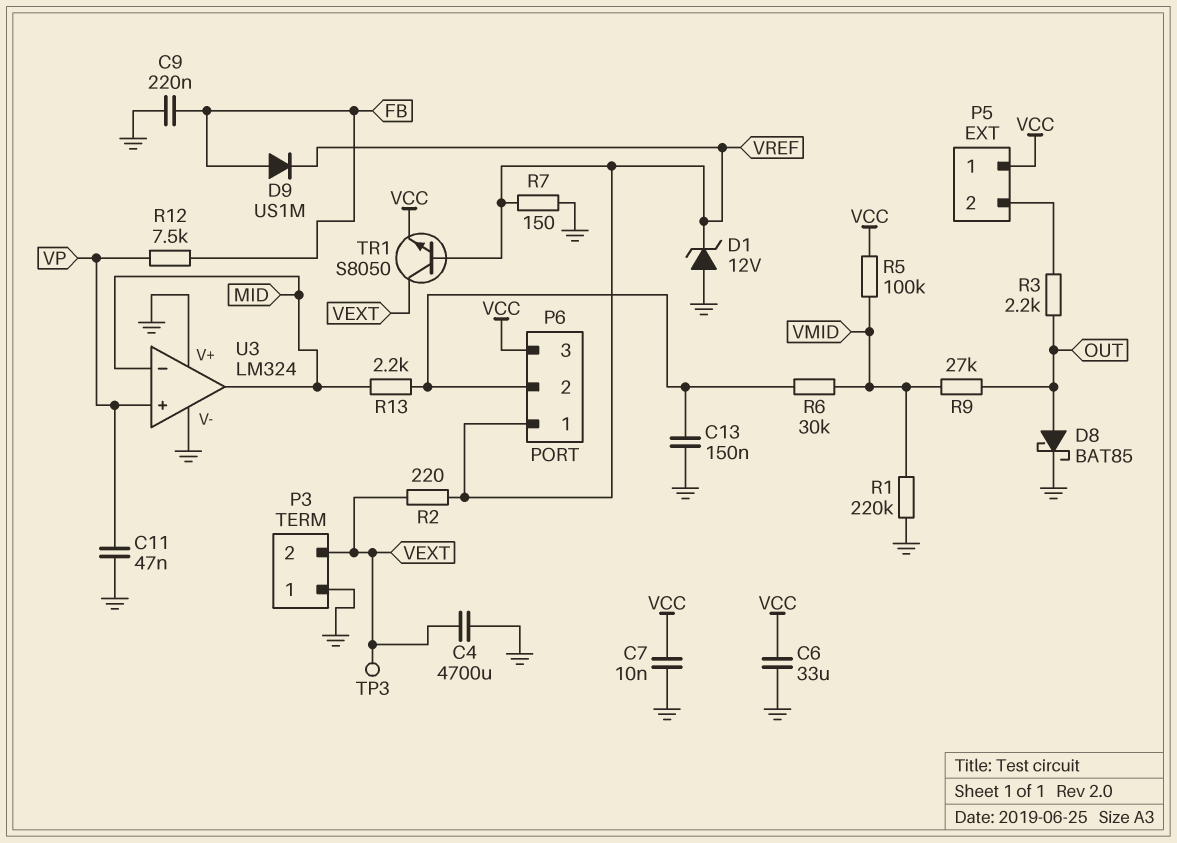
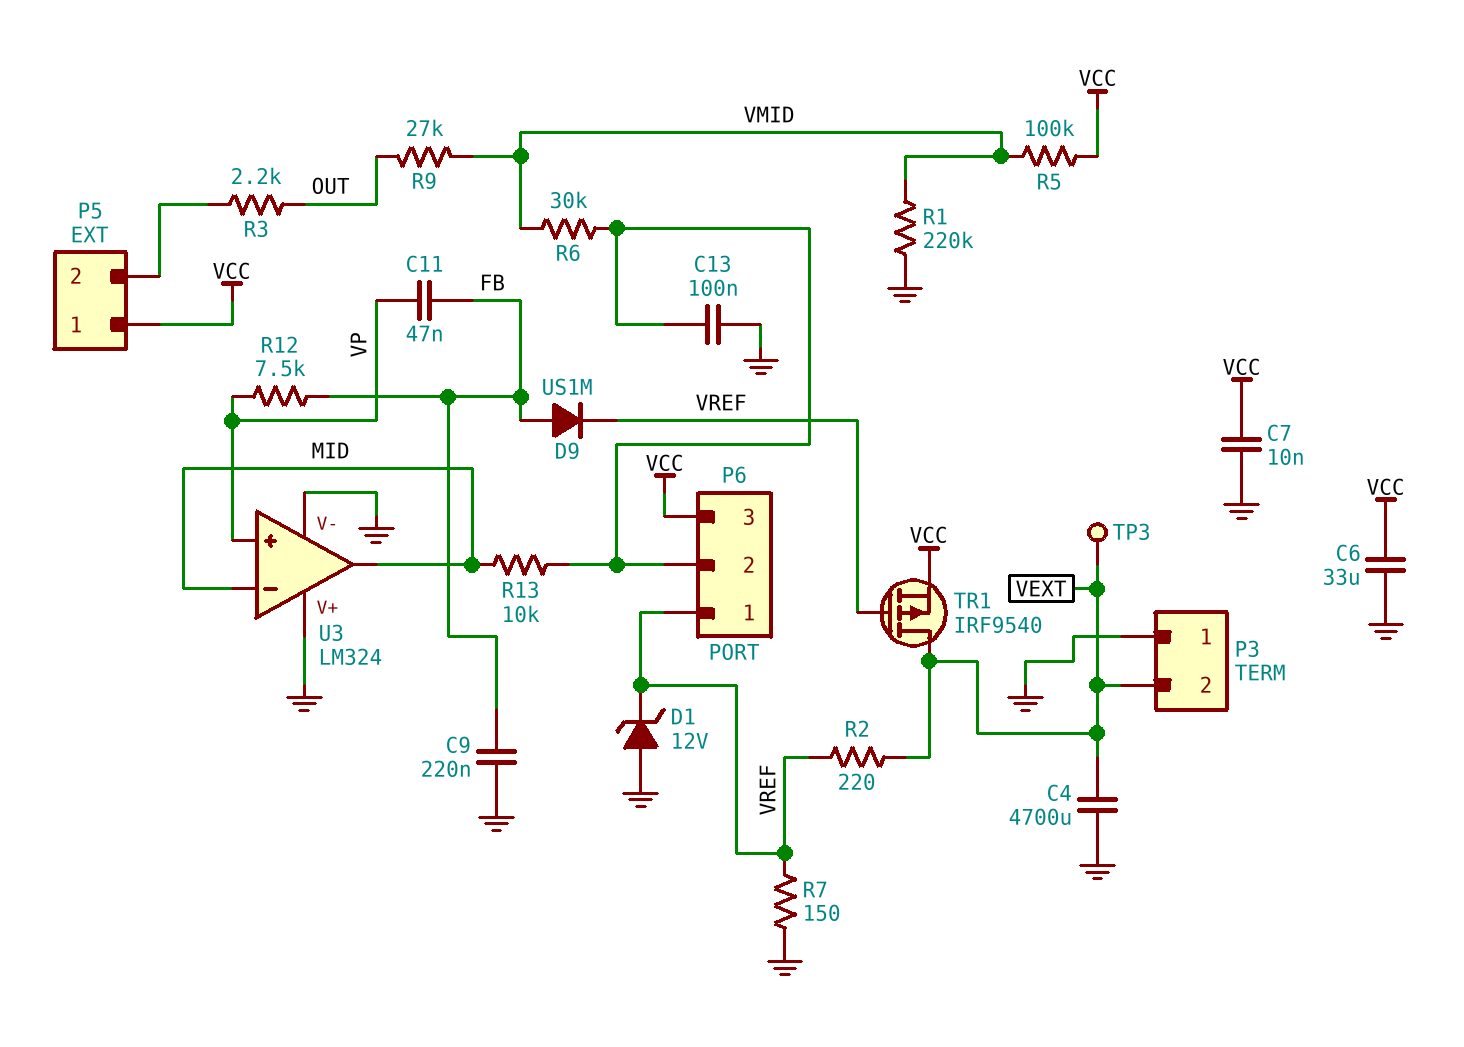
C11: 47nF (GND, VP) -> 47nF (FB, VP)
C13: 150nF (GND, P6/2) -> 100nF (GND, P6/2)
D8: schottky BAT85 (A OUT, K GND) -> none
R13: 2.2k (MID, P6/2) -> 10k (MID, P6/2)
TR1: NPN S8050 (B VREF, C VEXT, E VCC) -> PMOS IRF9540 (G VREF, D VEXT, S VCC)

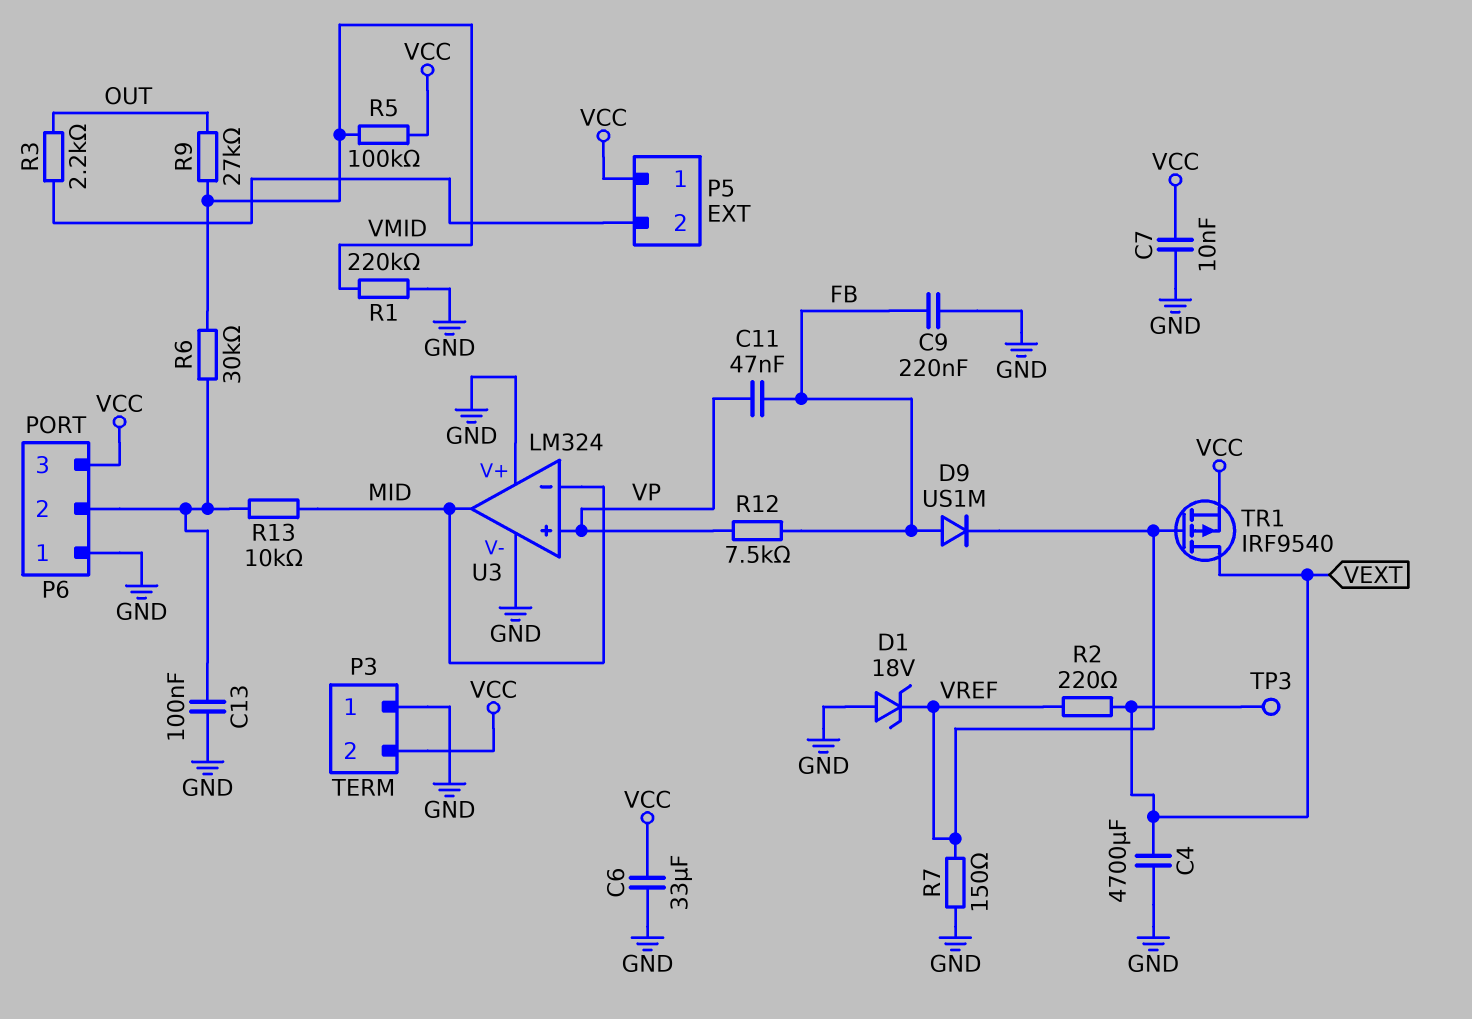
D1: zener 12V (A GND, K VREF) -> zener 18V (A GND, K VREF)
P3 pin 2: VEXT -> VCC
P6 pin 1: VREF -> GND

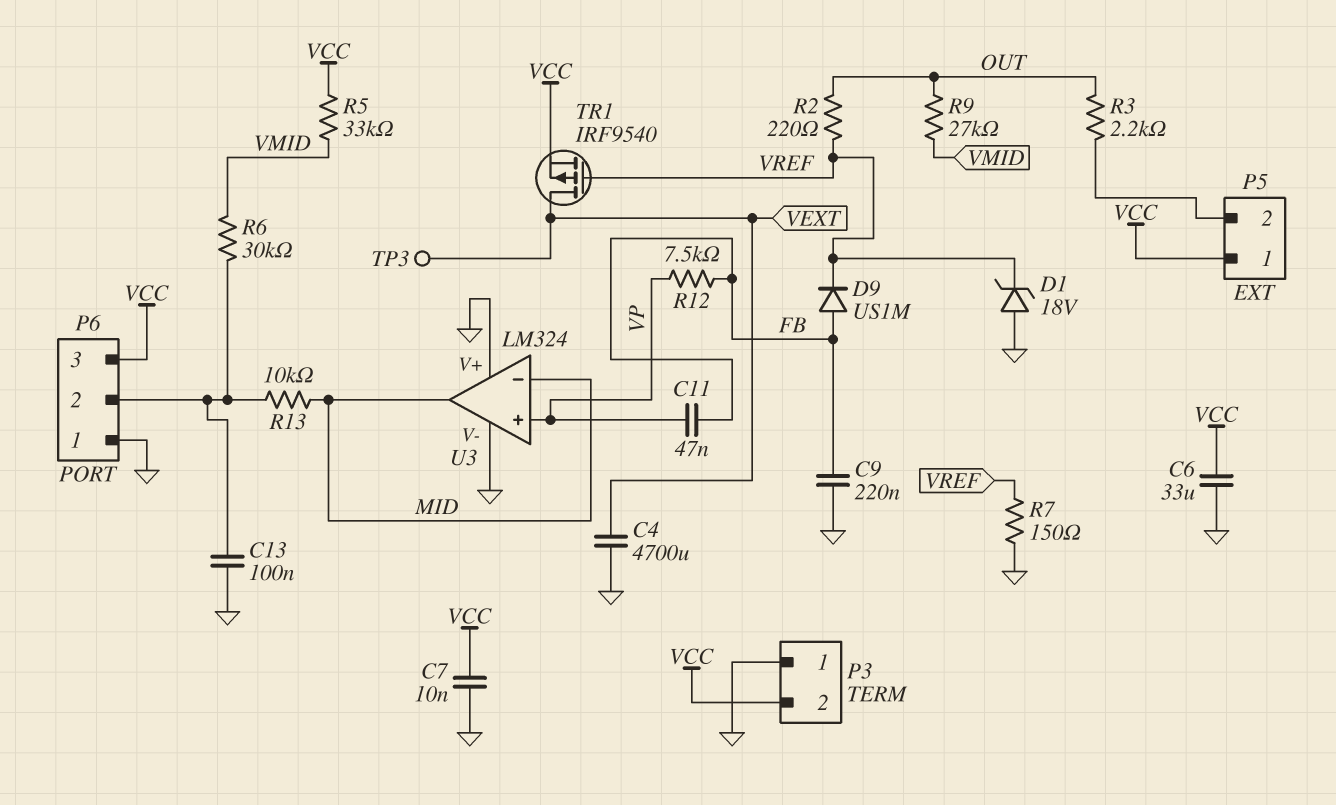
R1: 220k (GND, VMID) -> none
R2: 220 (VEXT, VREF) -> 220 (OUT, VREF)
R5: 100k (VCC, VMID) -> 33k (VCC, VMID)

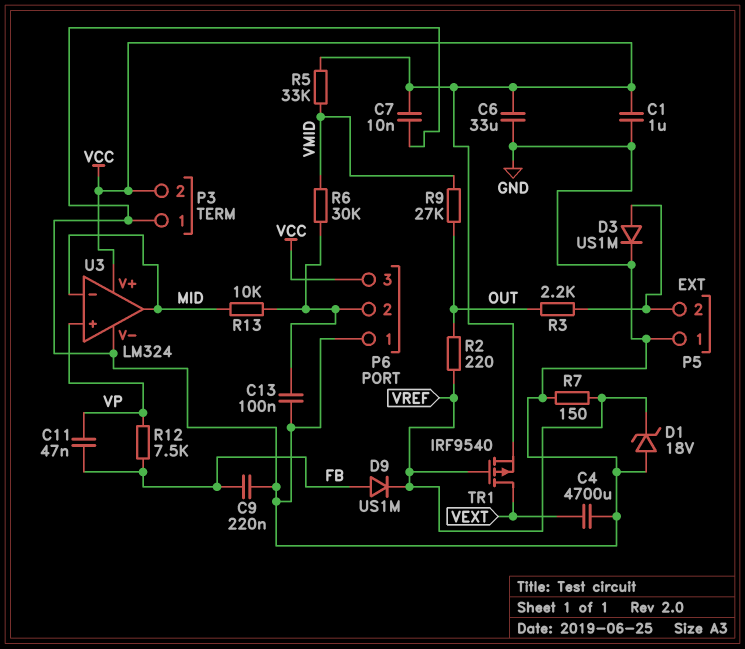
C1: none -> 1uF (GND, VCC)
D3: none -> diode US1M (A P5/2, K GND)
P5 pin 1: VCC -> GND
TP3: test point (VEXT) -> none
U3 pin V+: GND -> VCC

